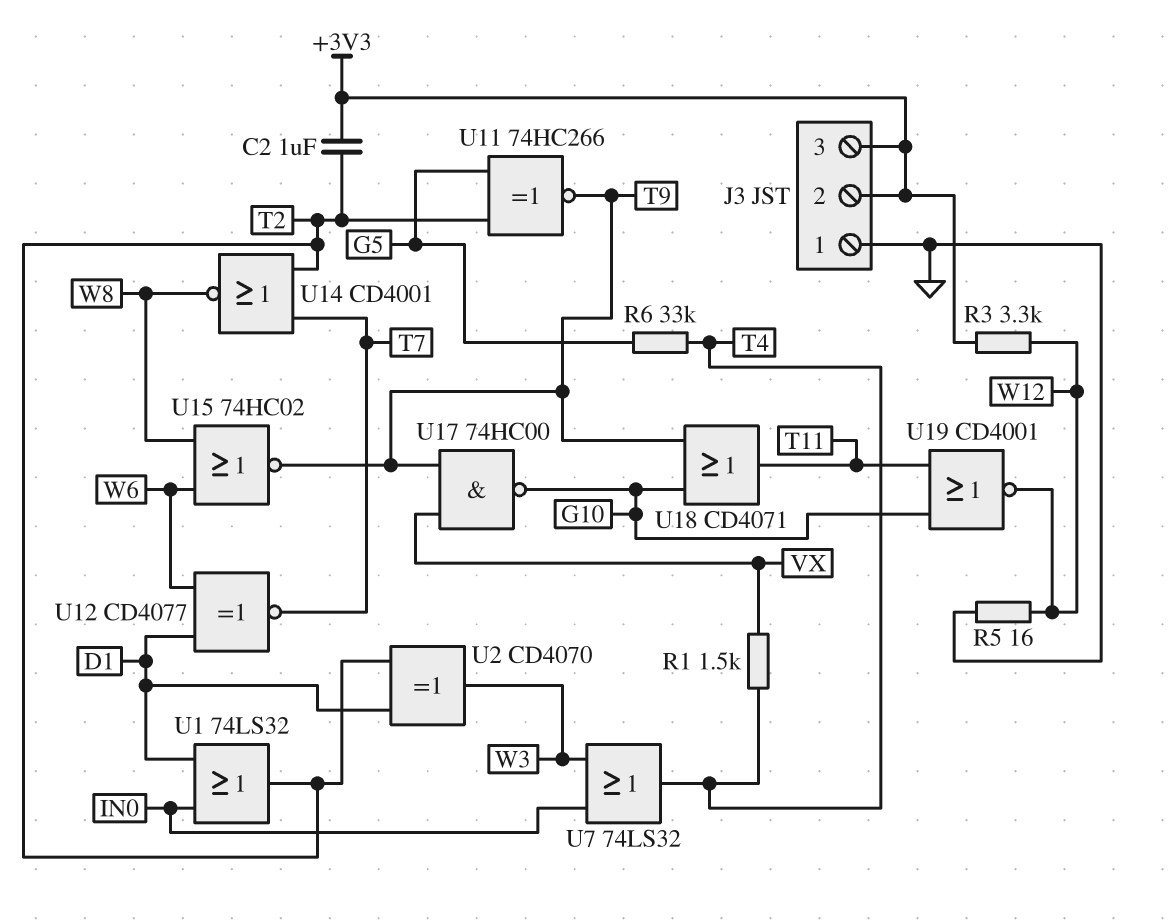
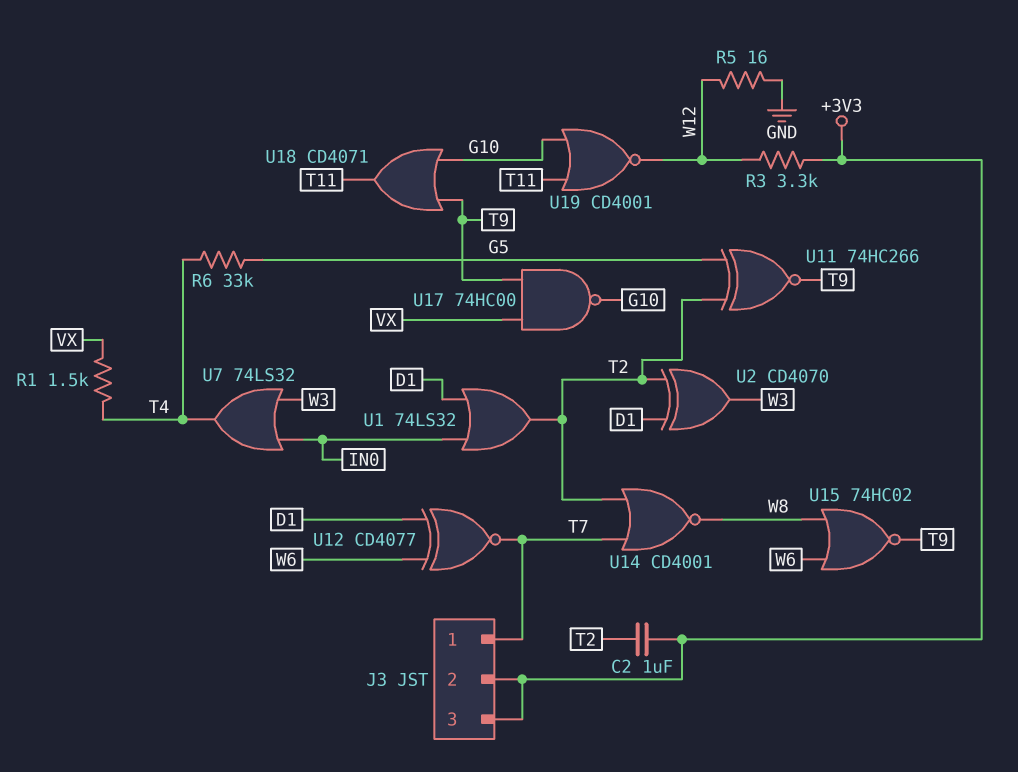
J3 pin 1: GND -> T7

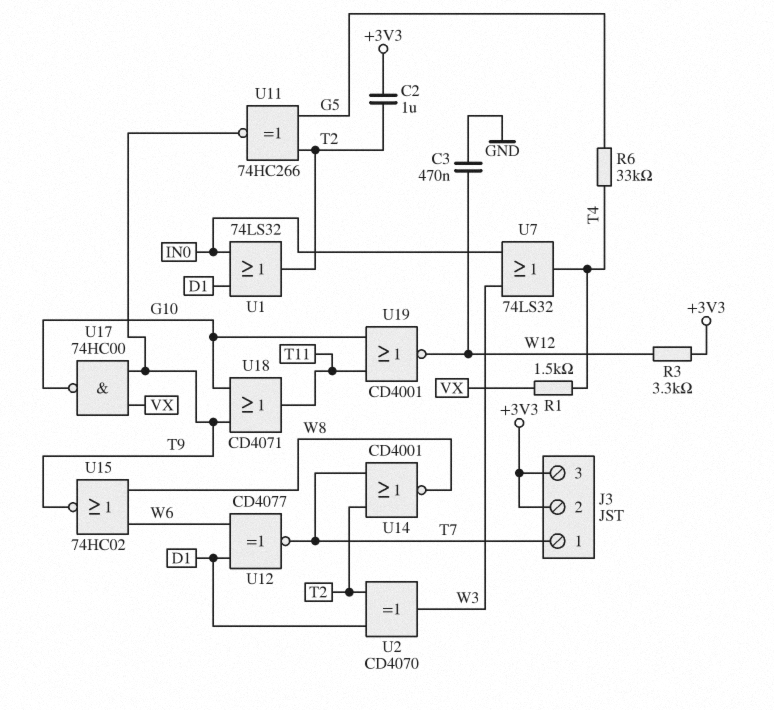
C3: none -> 470nF (GND, W12)
R5: 16 (GND, W12) -> none

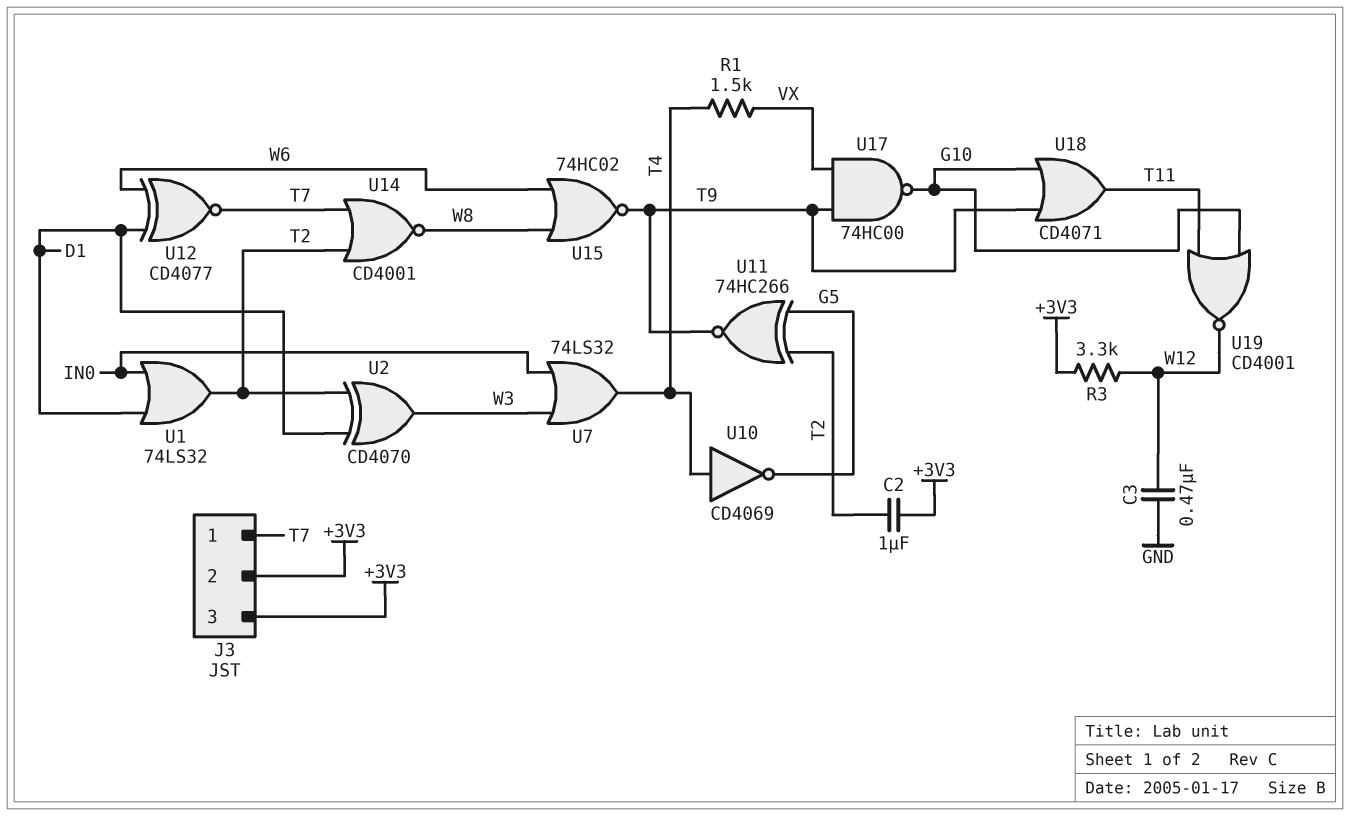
R6: 33k (G5, T4) -> none
U10: none -> NOT CD4069 (in T4, out G5)

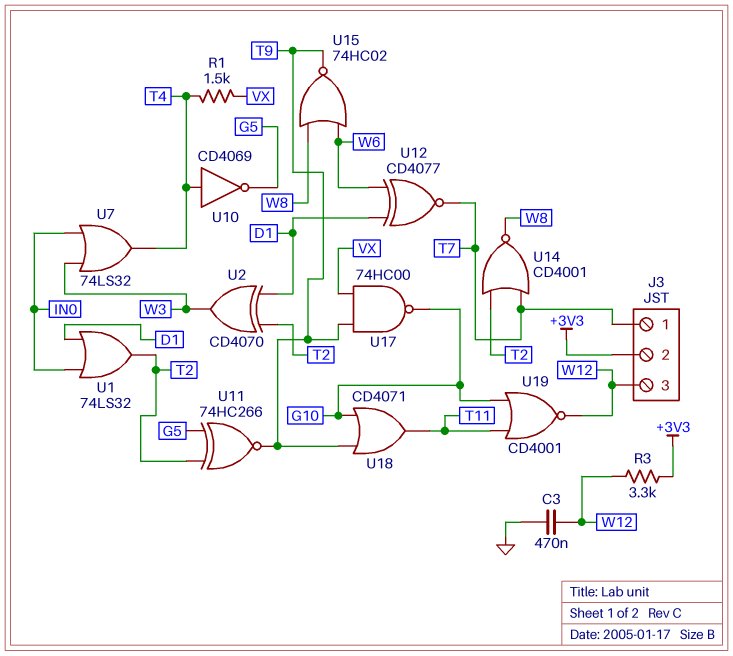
C2: 1uF (+3V3, T2) -> none
J3 pin 3: +3V3 -> W12

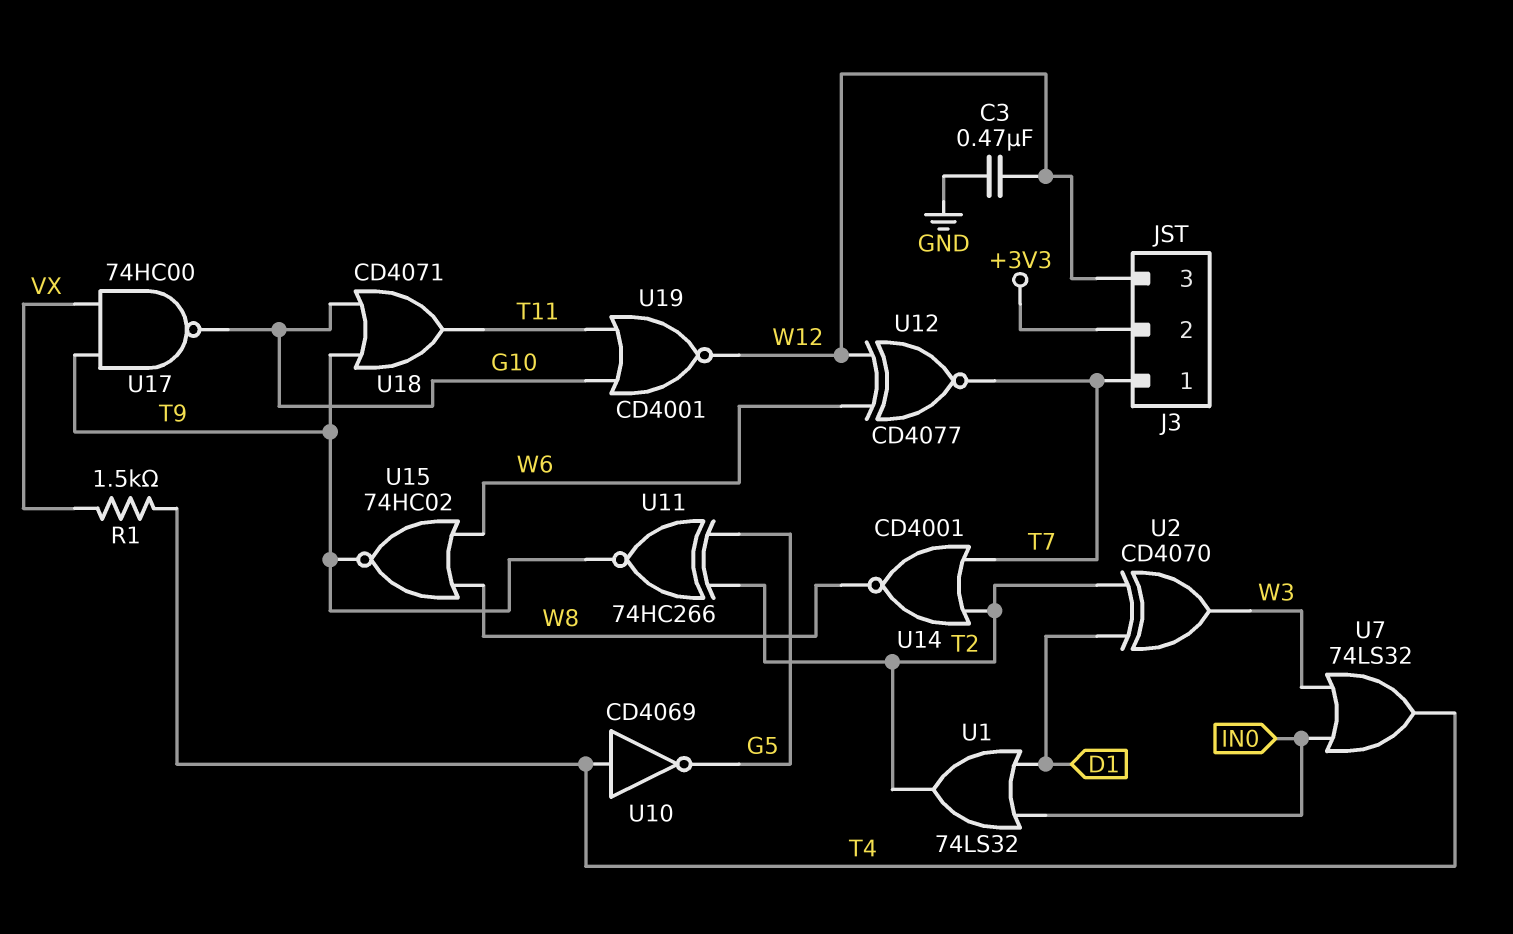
R3: 3.3k (+3V3, W12) -> none
U12: XNOR CD4077 (in D1, in W6, out T7) -> XNOR CD4077 (in W6, in W12, out T7)

